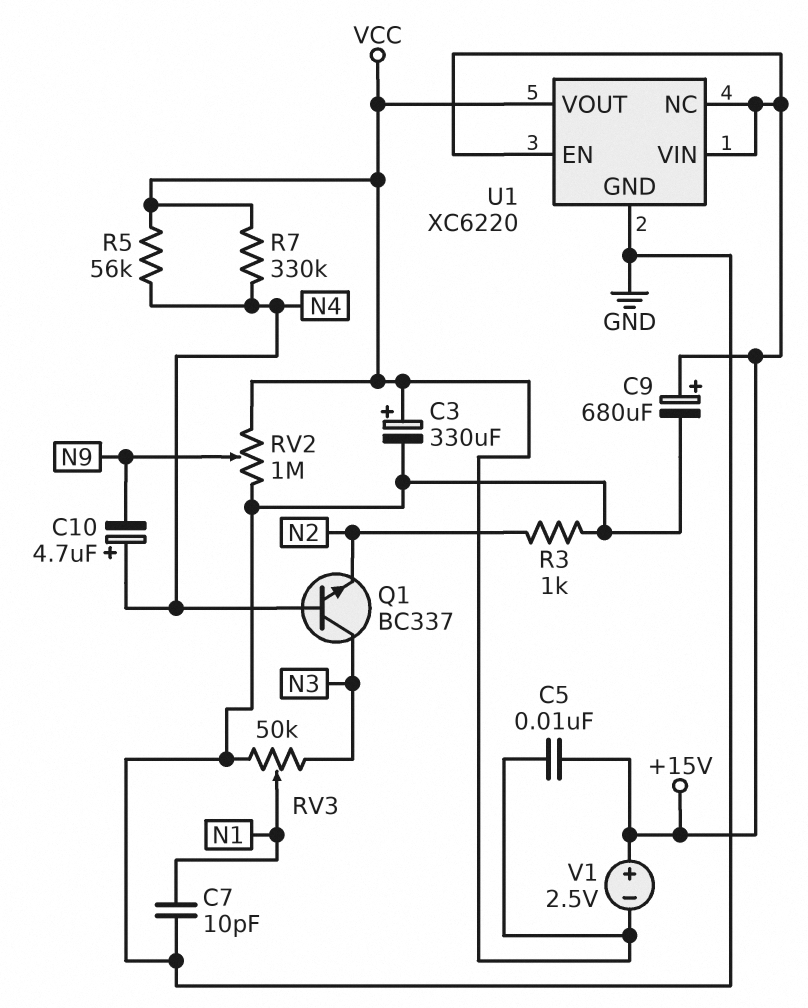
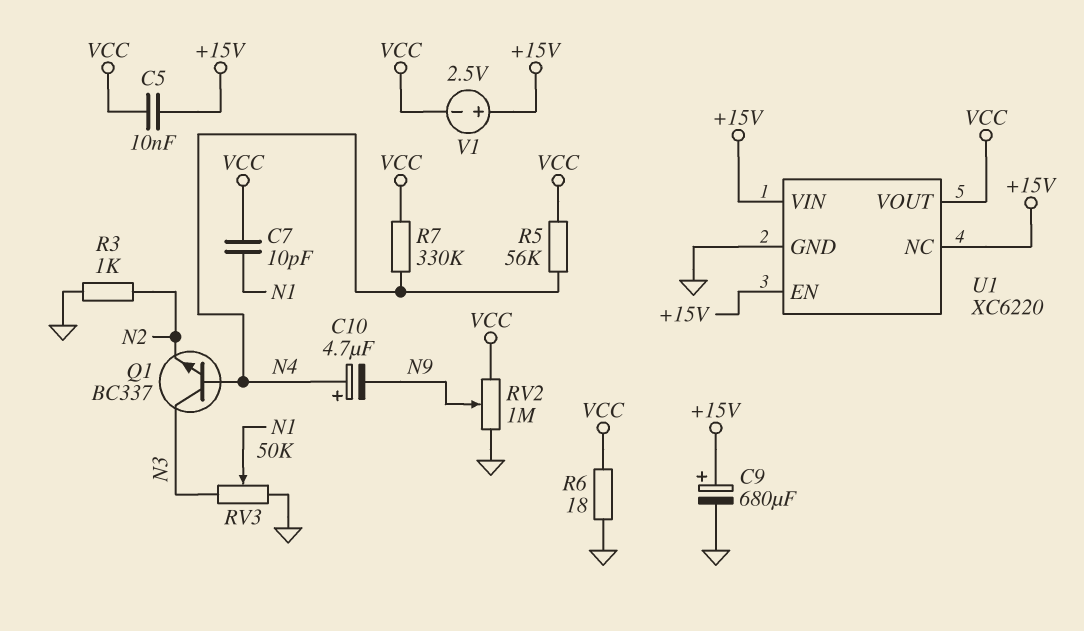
C3: 330uF (plus VCC, minus GND) -> none
C7: 10pF (GND, N1) -> 10pF (N1, VCC)
R6: none -> 18 (GND, VCC)

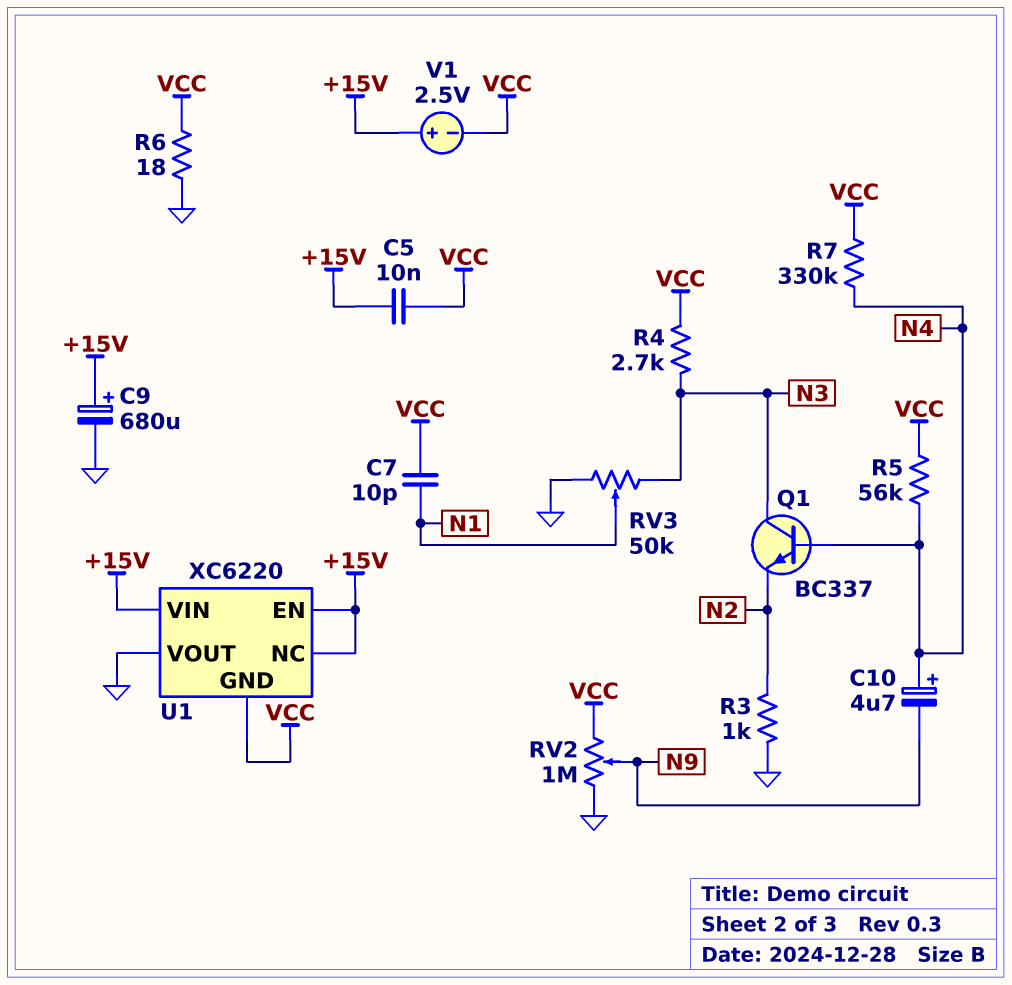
R4: none -> 2.7k (N3, VCC)
U1 pin GND: GND -> VCC
U1 pin VOUT: VCC -> GND

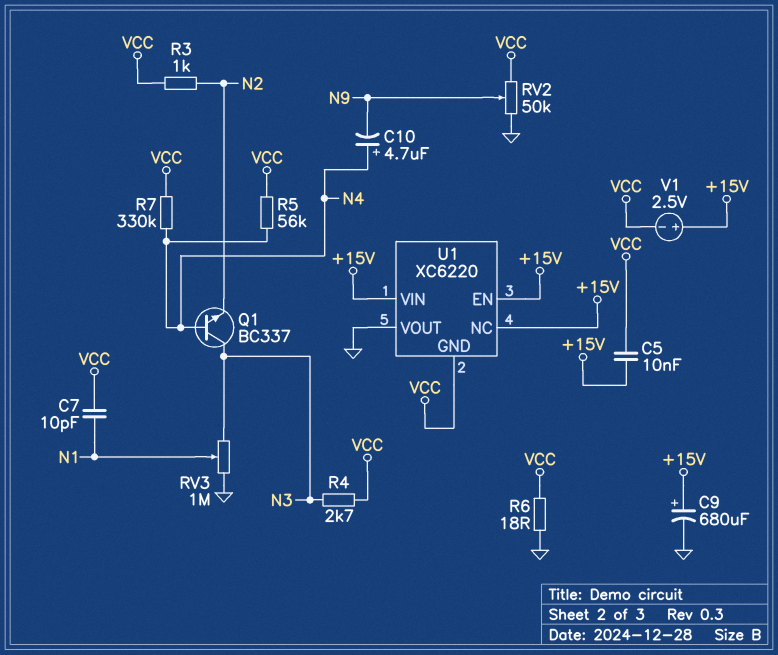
R3: 1k (GND, N2) -> 1k (N2, VCC)
RV2: 1M (GND, VCC, wiper N9) -> 50k (GND, VCC, wiper N9)
RV3: 50k (GND, N3, wiper N1) -> 1M (GND, N3, wiper N1)

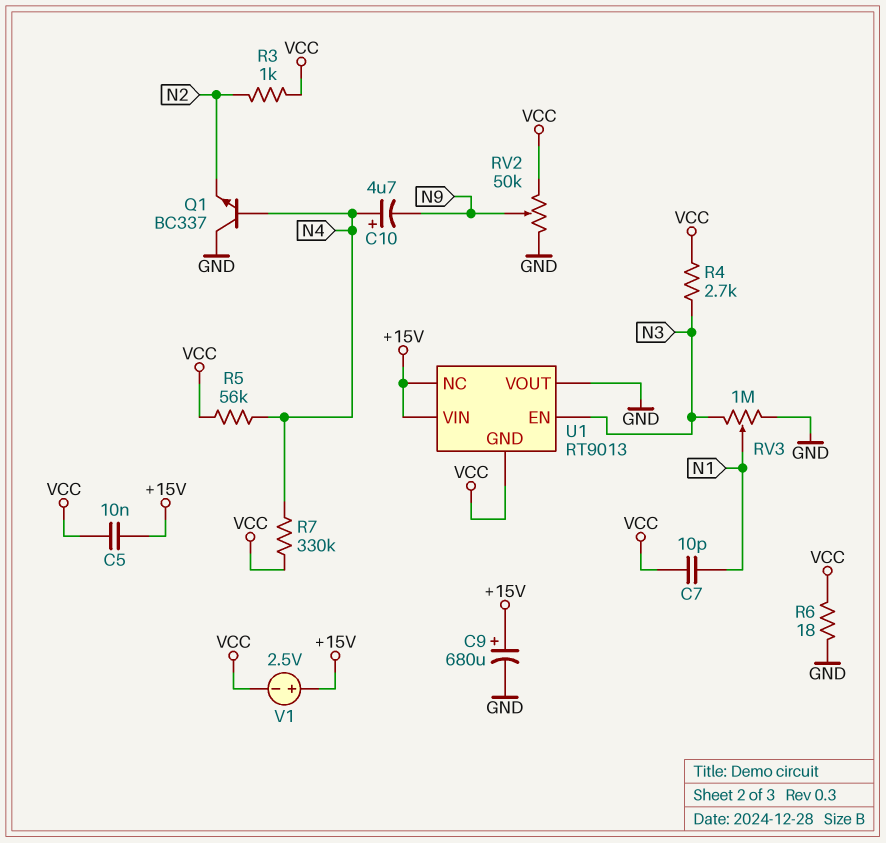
Q1: NPN BC337 (B N4, C N3, E N2) -> NPN BC337 (B N4, C GND, E N2)
U1: XC6220 -> RT9013
U1 pin EN: +15V -> N3

